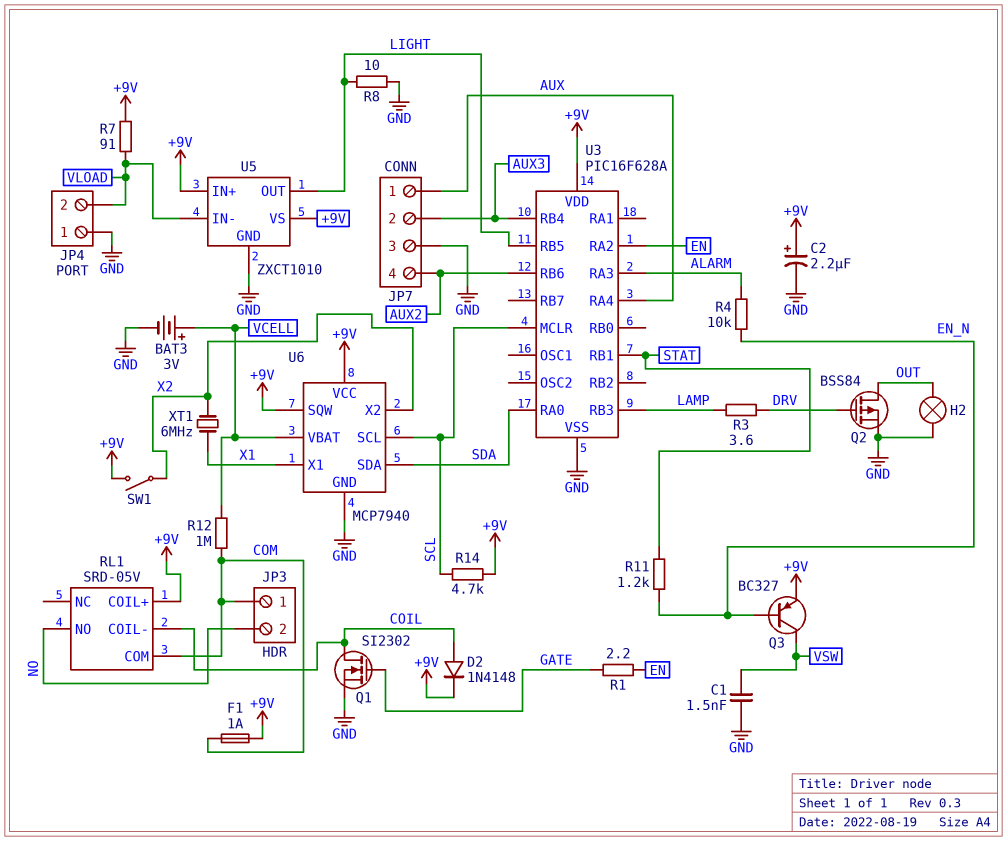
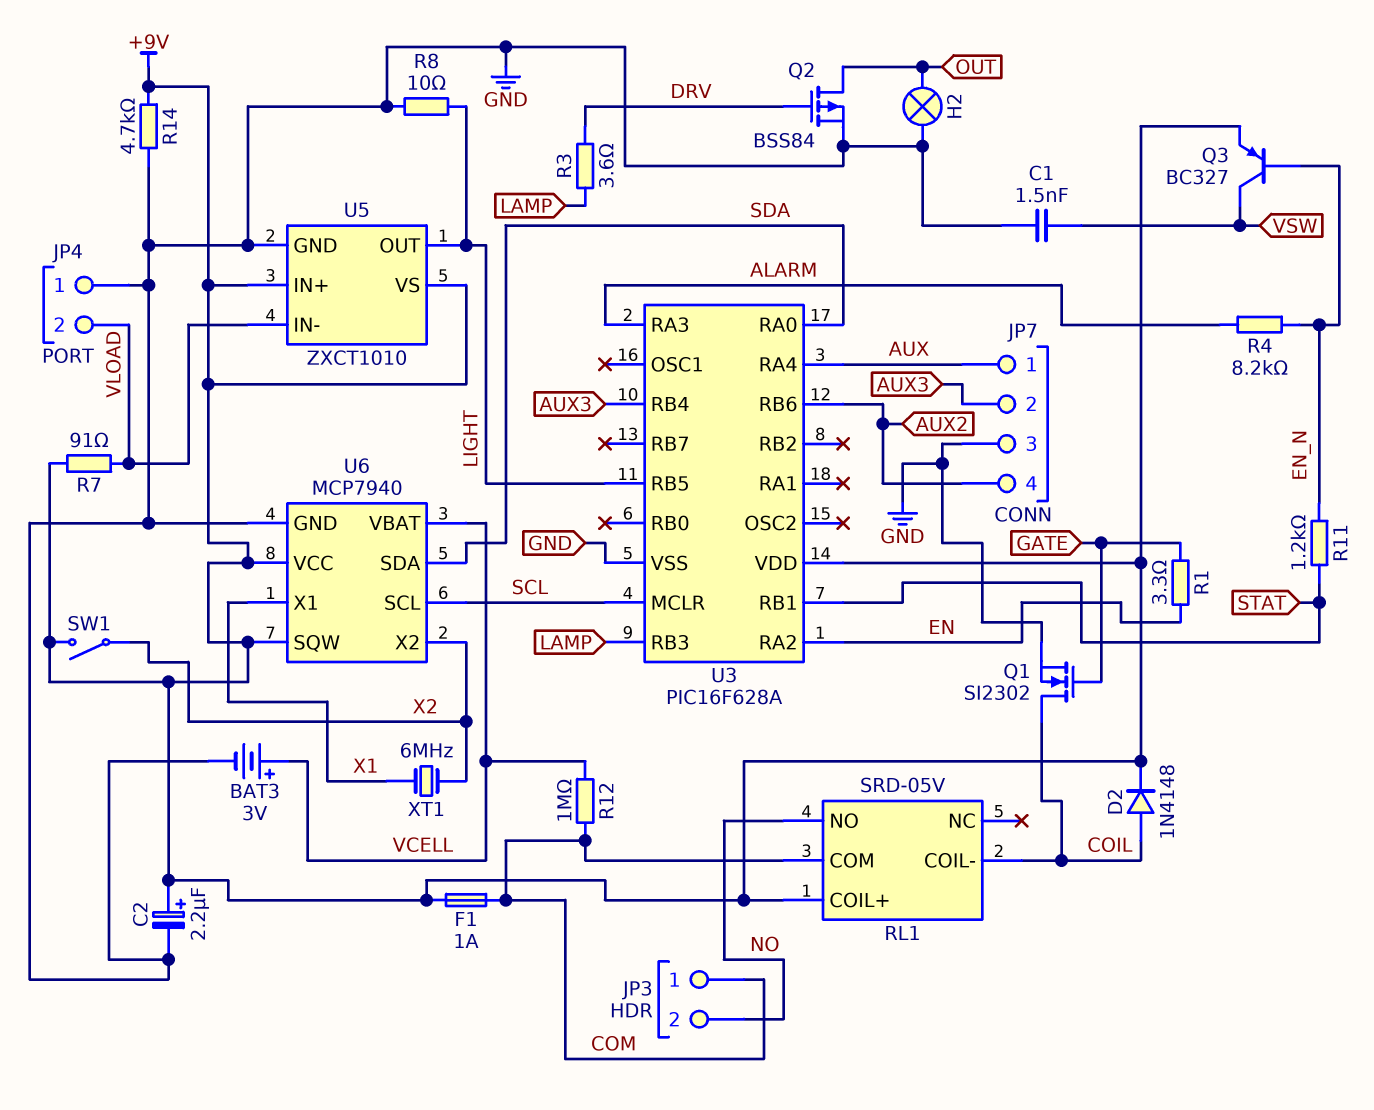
R1: 2.2 (EN, GATE) -> 3.3 (EN, GATE)
R4: 10k (ALARM, EN_N) -> 8.2k (ALARM, EN_N)
R14: 4.7k (+9V, SCL) -> 4.7k (+9V, GND)

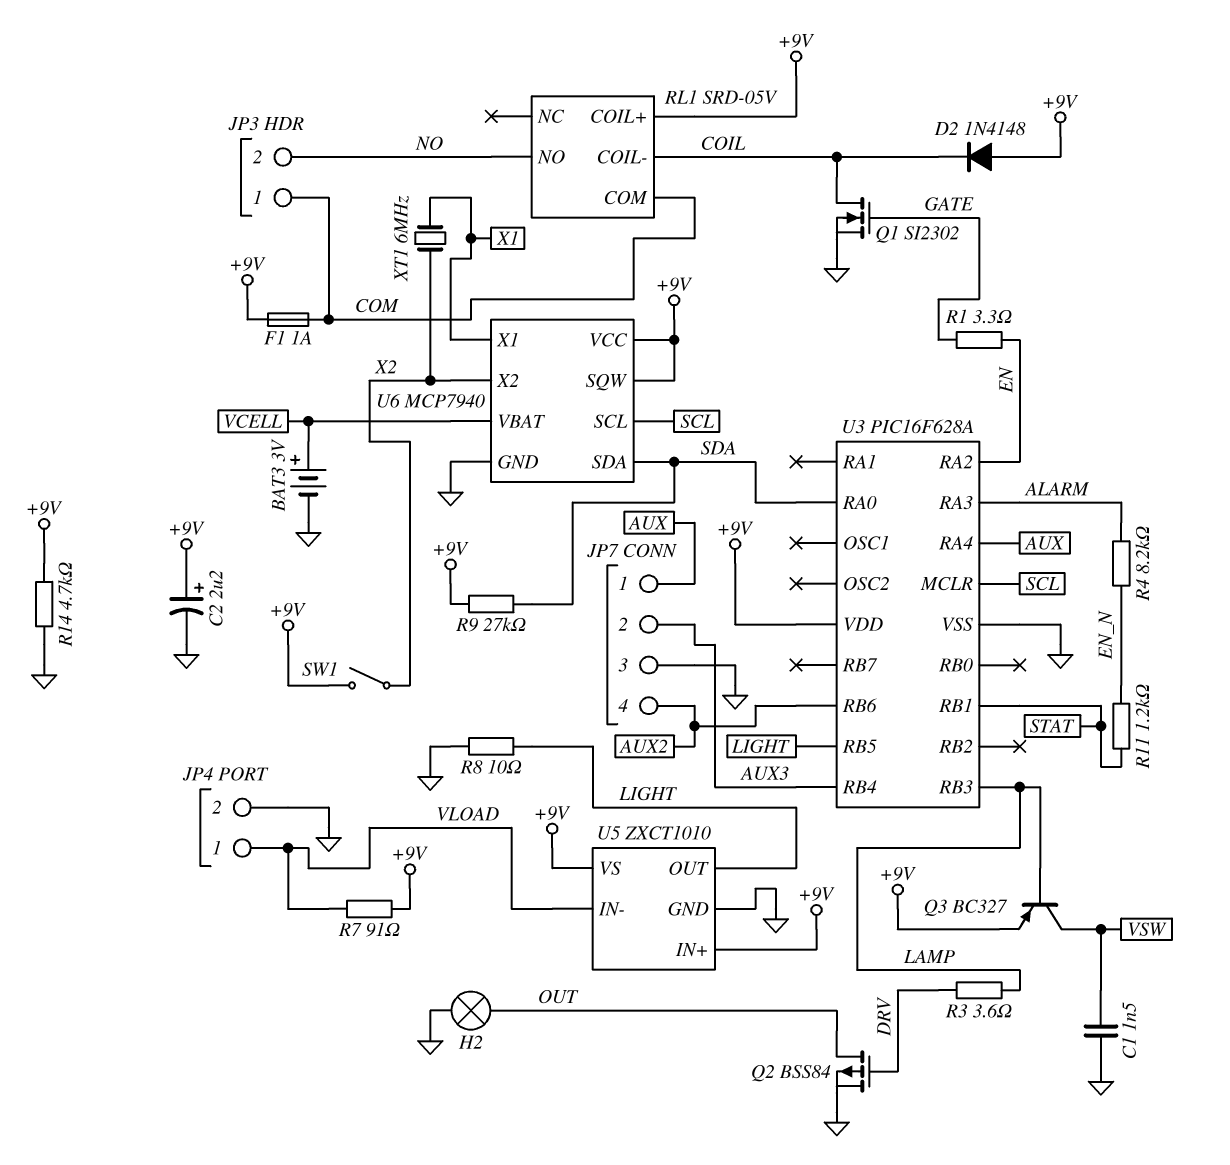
D2: diode 1N4148 (A COIL, K +9V) -> diode 1N4148 (A +9V, K COIL)
JP4 pin 1: GND -> VLOAD
JP4 pin 2: VLOAD -> GND
Q3: PNP BC327 (B EN_N, C VSW, E +9V) -> PNP BC327 (B LAMP, C VSW, E +9V)
R9: none -> 27k (+9V, SDA)
R12: 1M (COM, VCELL) -> none

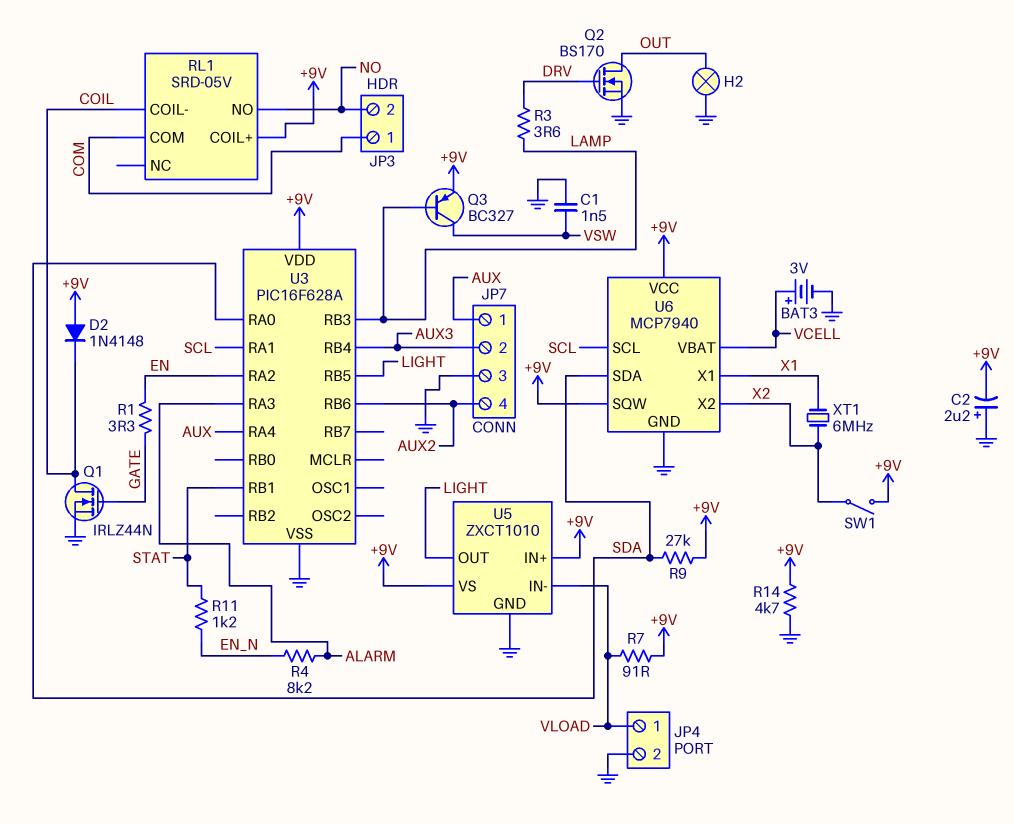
C2: 2.2uF (plus +9V, minus GND) -> 2.2uF (plus GND, minus +9V)
F1: 1A (+9V, COM) -> none
Q1: NMOS SI2302 (G GATE, D COIL, S GND) -> NMOS IRLZ44N (G GATE, D COIL, S GND)
Q2: PMOS BSS84 (G DRV, D OUT, S GND) -> NMOS BS170 (G DRV, D OUT, S GND)
R8: 10 (GND, LIGHT) -> none
U3 pin MCLR: SCL -> none
U3 pin RA1: none -> SCL

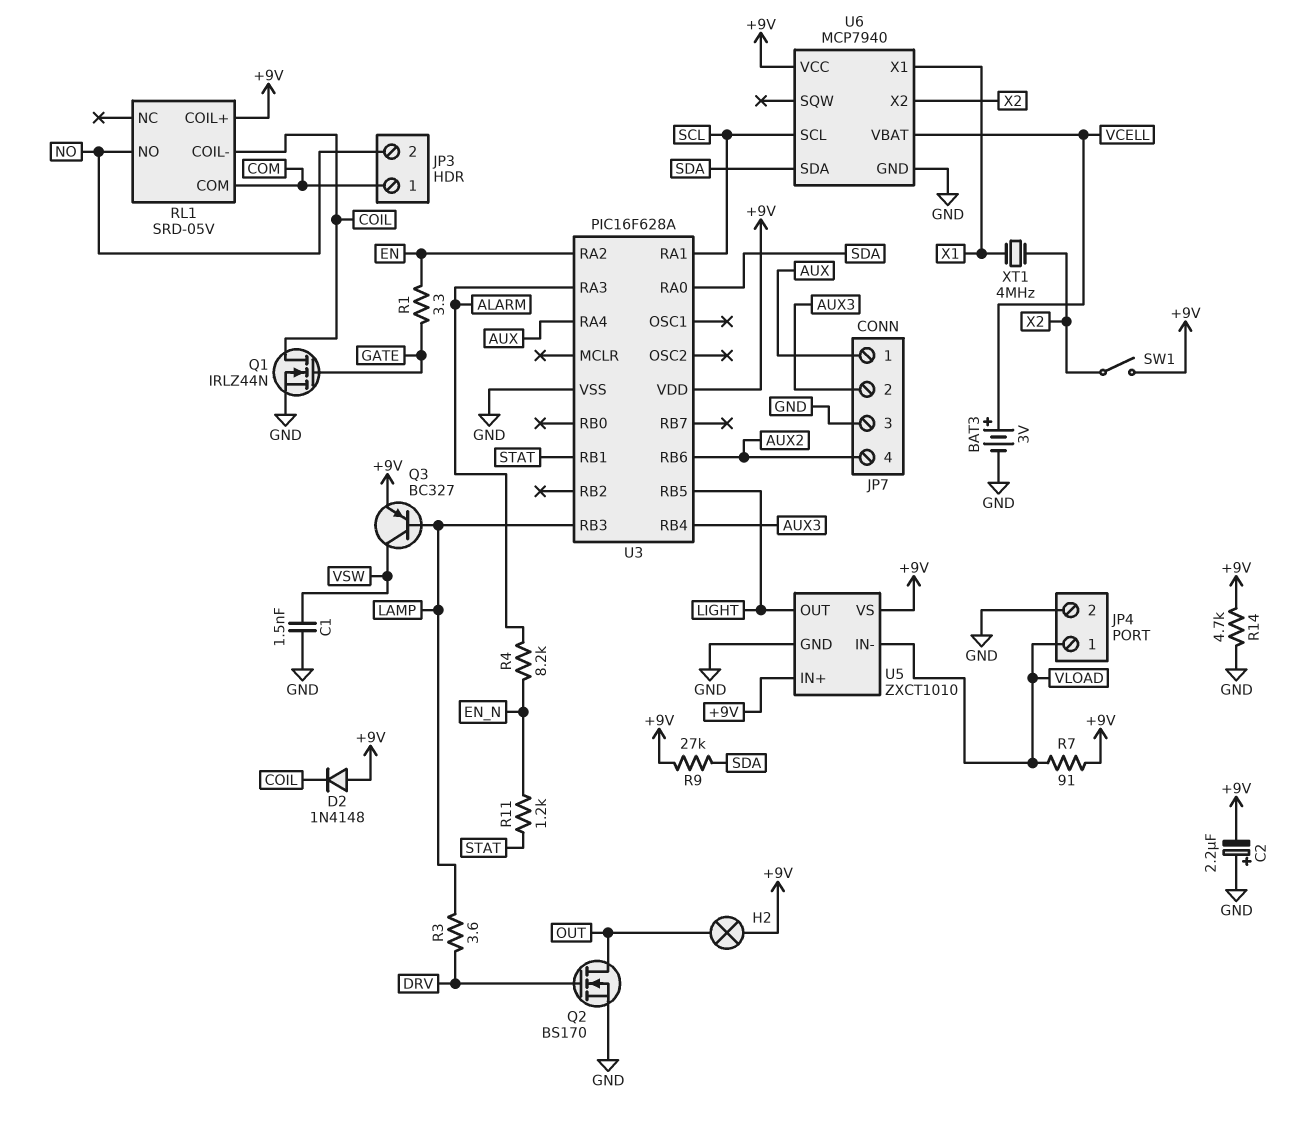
H2: lamp (GND, OUT) -> lamp (+9V, OUT)
U6 pin SQW: +9V -> none
XT1: 6MHz (X1, X2) -> 4MHz (X1, X2)

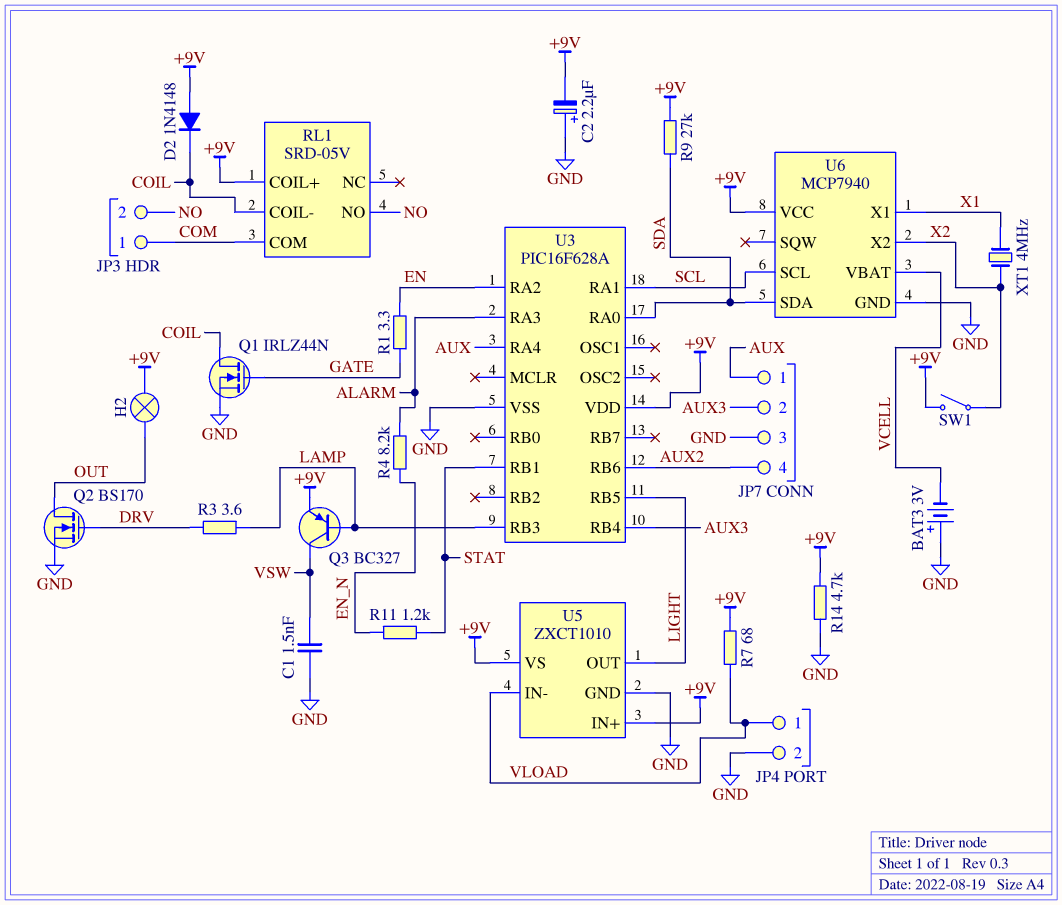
BAT3: 3V (plus VCELL, minus GND) -> 3V (plus GND, minus VCELL)
R7: 91 (+9V, VLOAD) -> 68 (+9V, VLOAD)

